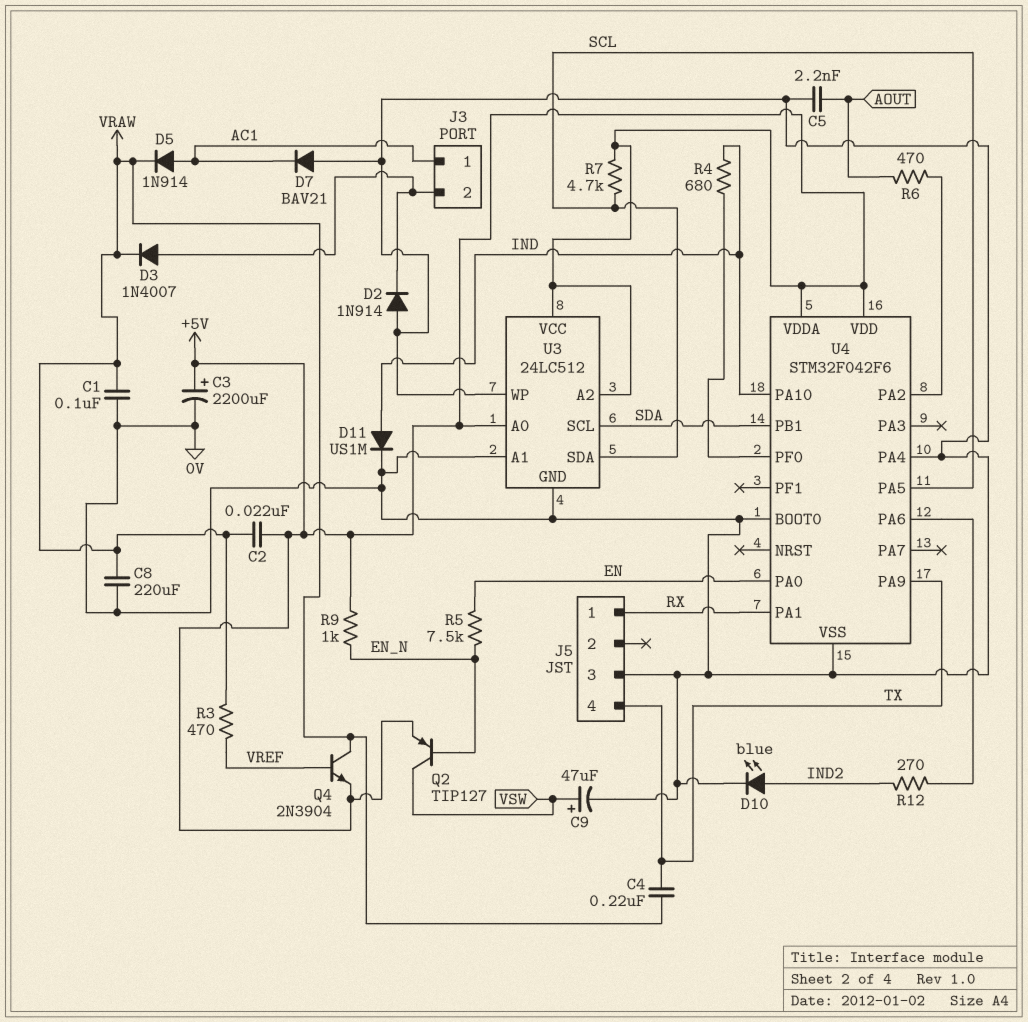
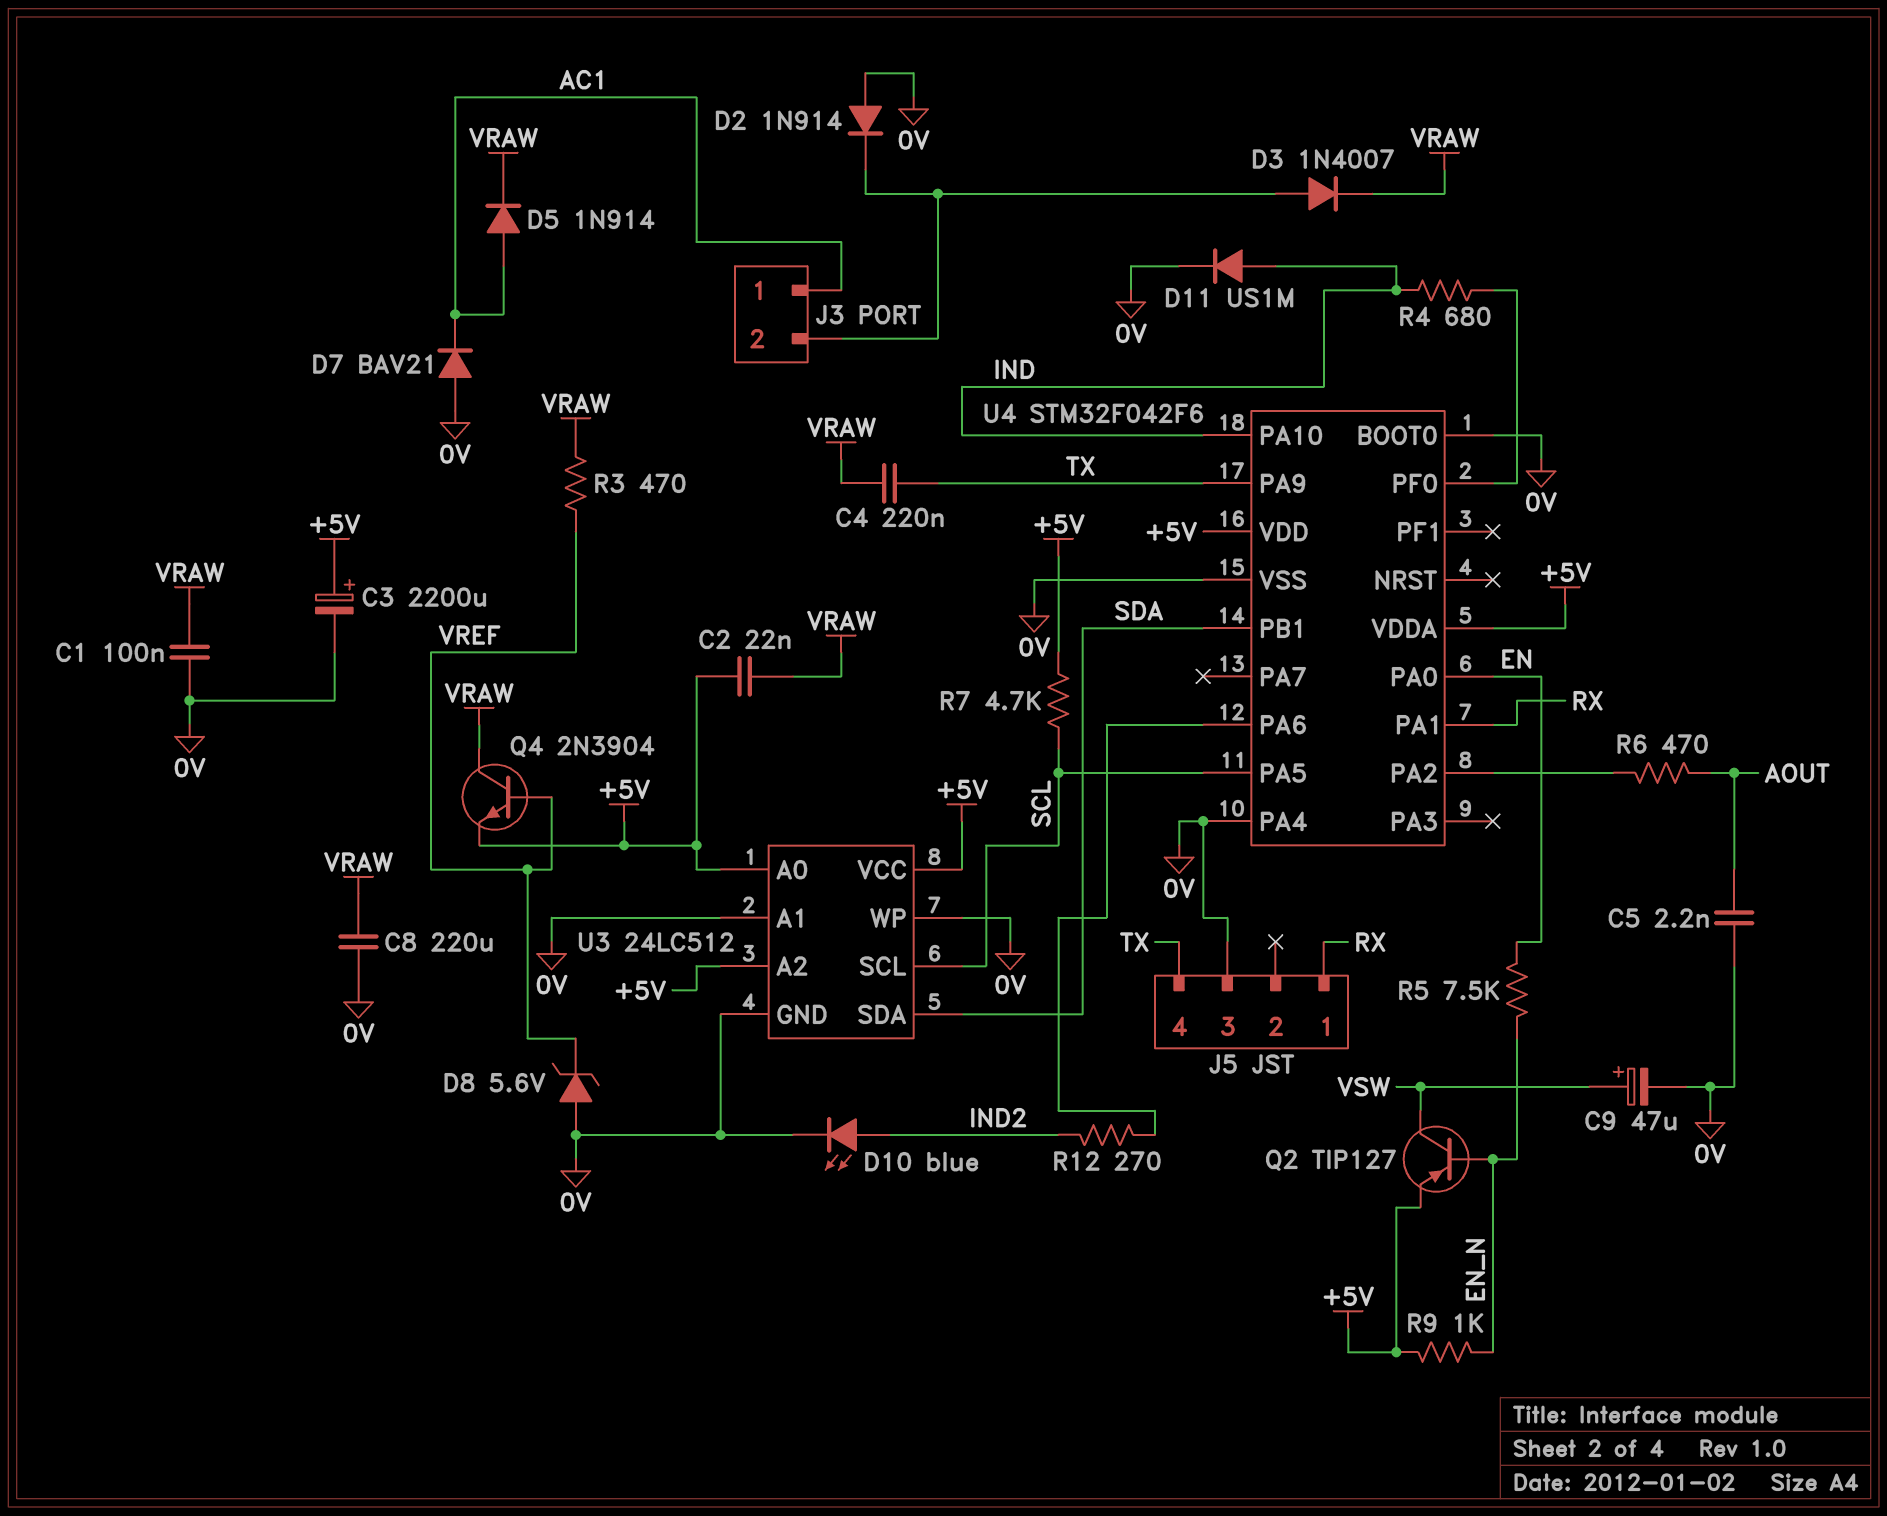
D8: none -> zener 5.6V (A 0V, K VREF)
U3 pin SCL: SDA -> SCL
U3 pin SDA: SCL -> SDA

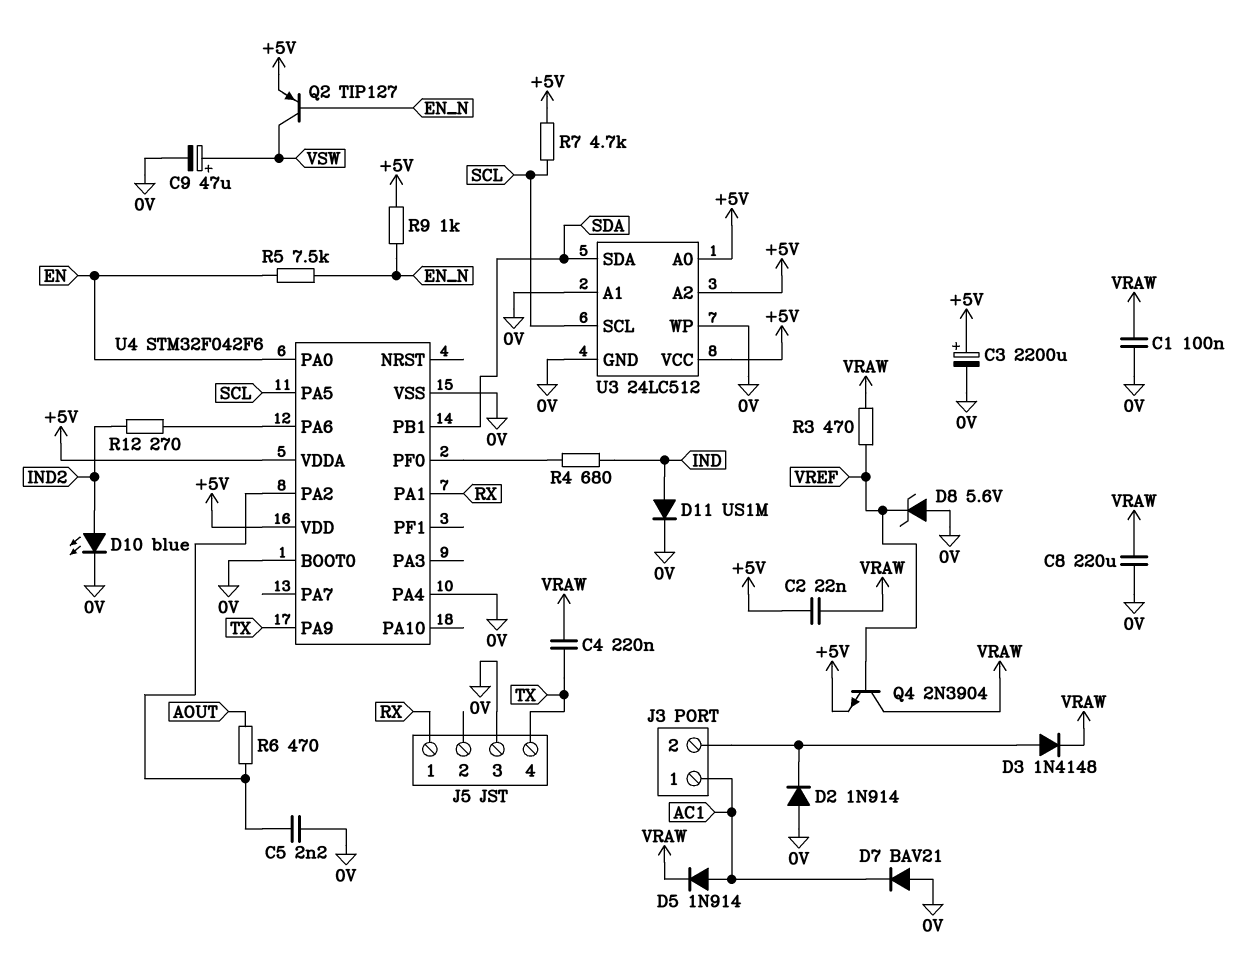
C5: 2.2nF (0V, AOUT) -> 2.2nF (0V, U4/PA2)
D3: diode 1N4007 (A J3/2, K VRAW) -> diode 1N4148 (A J3/2, K VRAW)
U4 pin PA10: IND -> none

